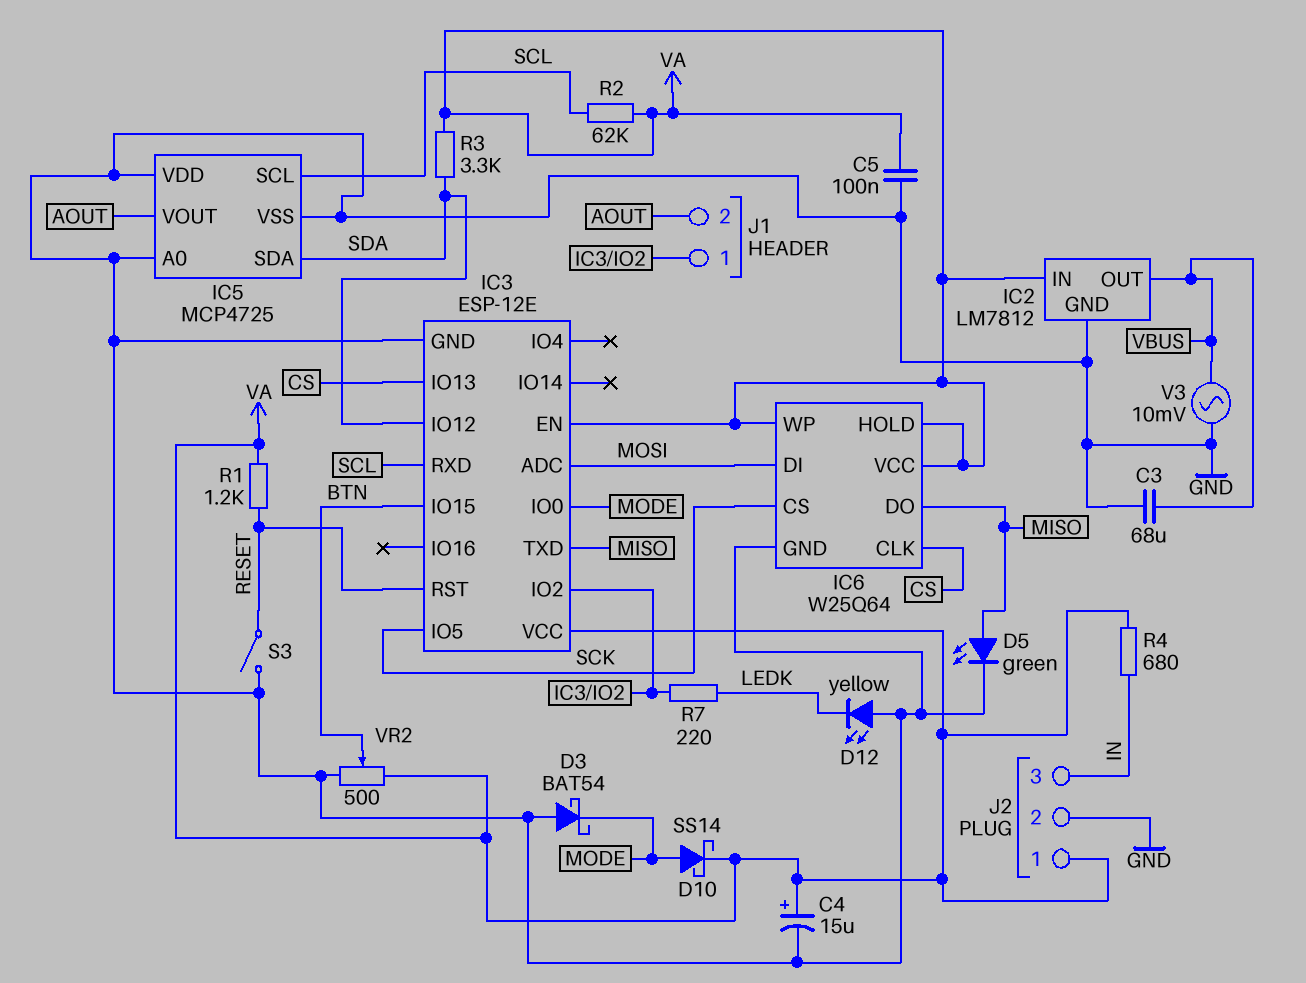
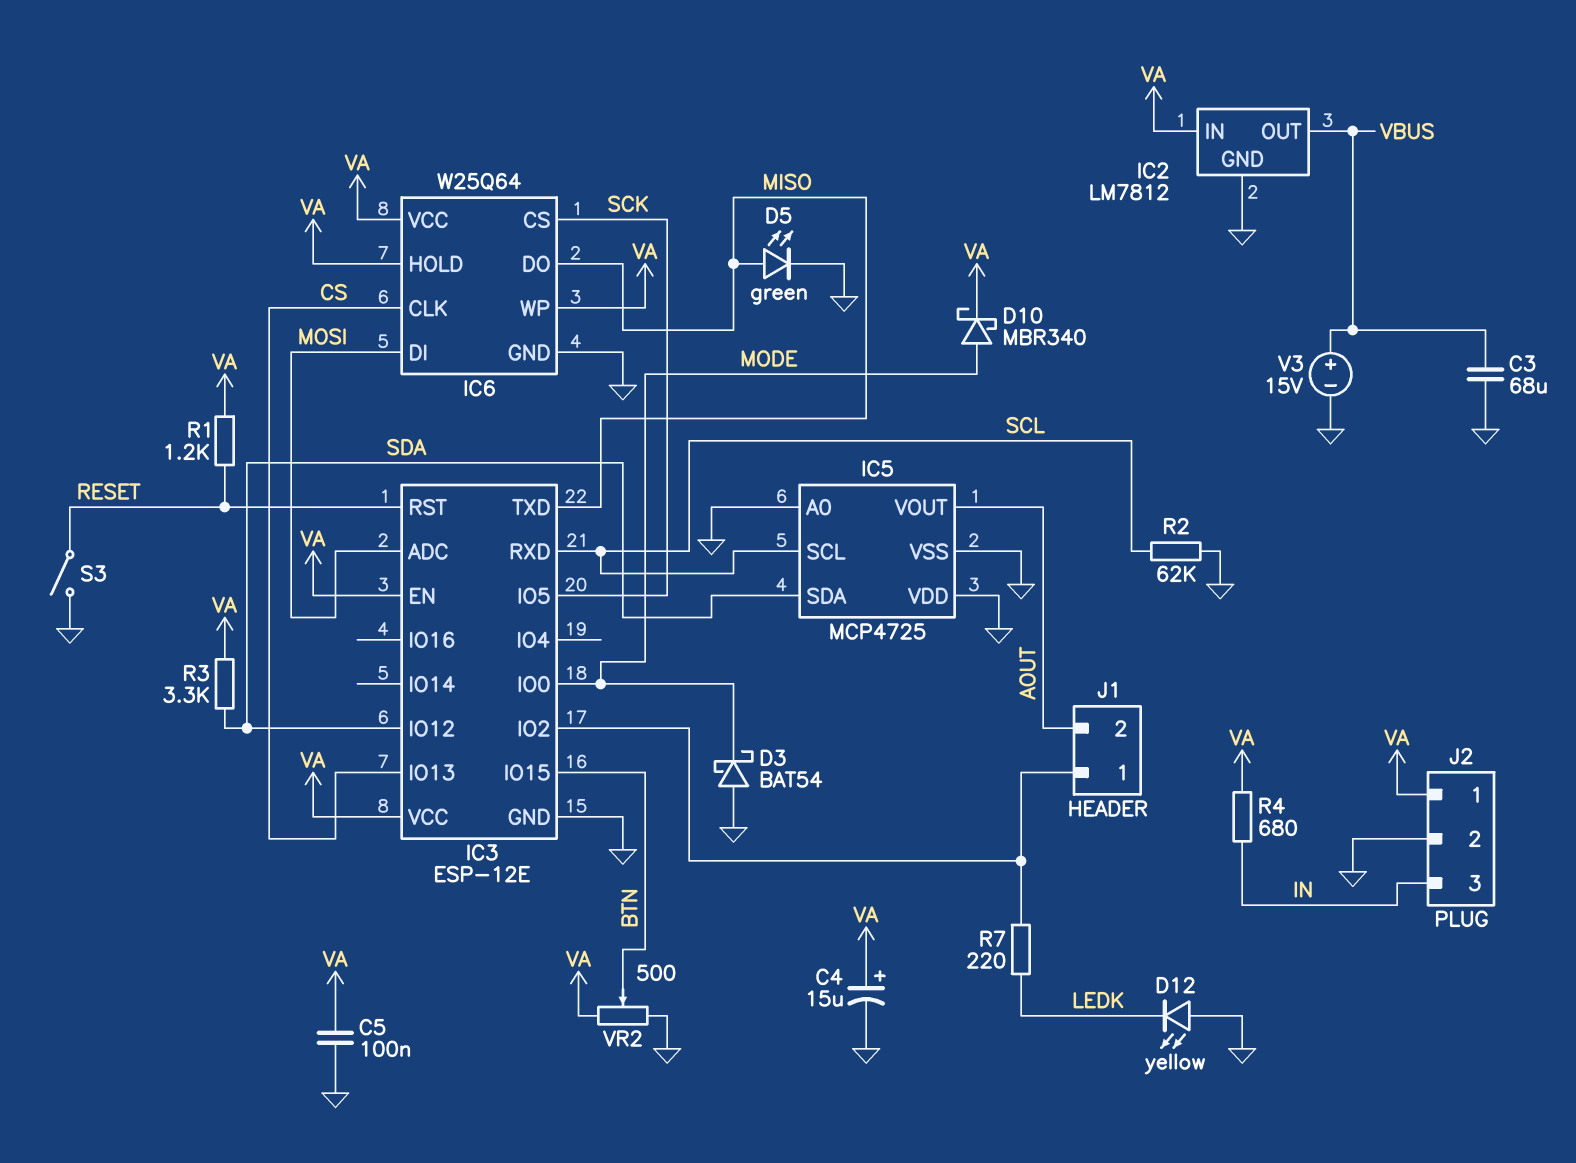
D10: schottky SS14 (A MODE, K VA) -> schottky MBR340 (A MODE, K VA)
R2: 62k (SCL, VA) -> 62k (GND, SCL)
V3: AC 10mV (GND, VBUS) -> 15V (plus VBUS, minus GND)

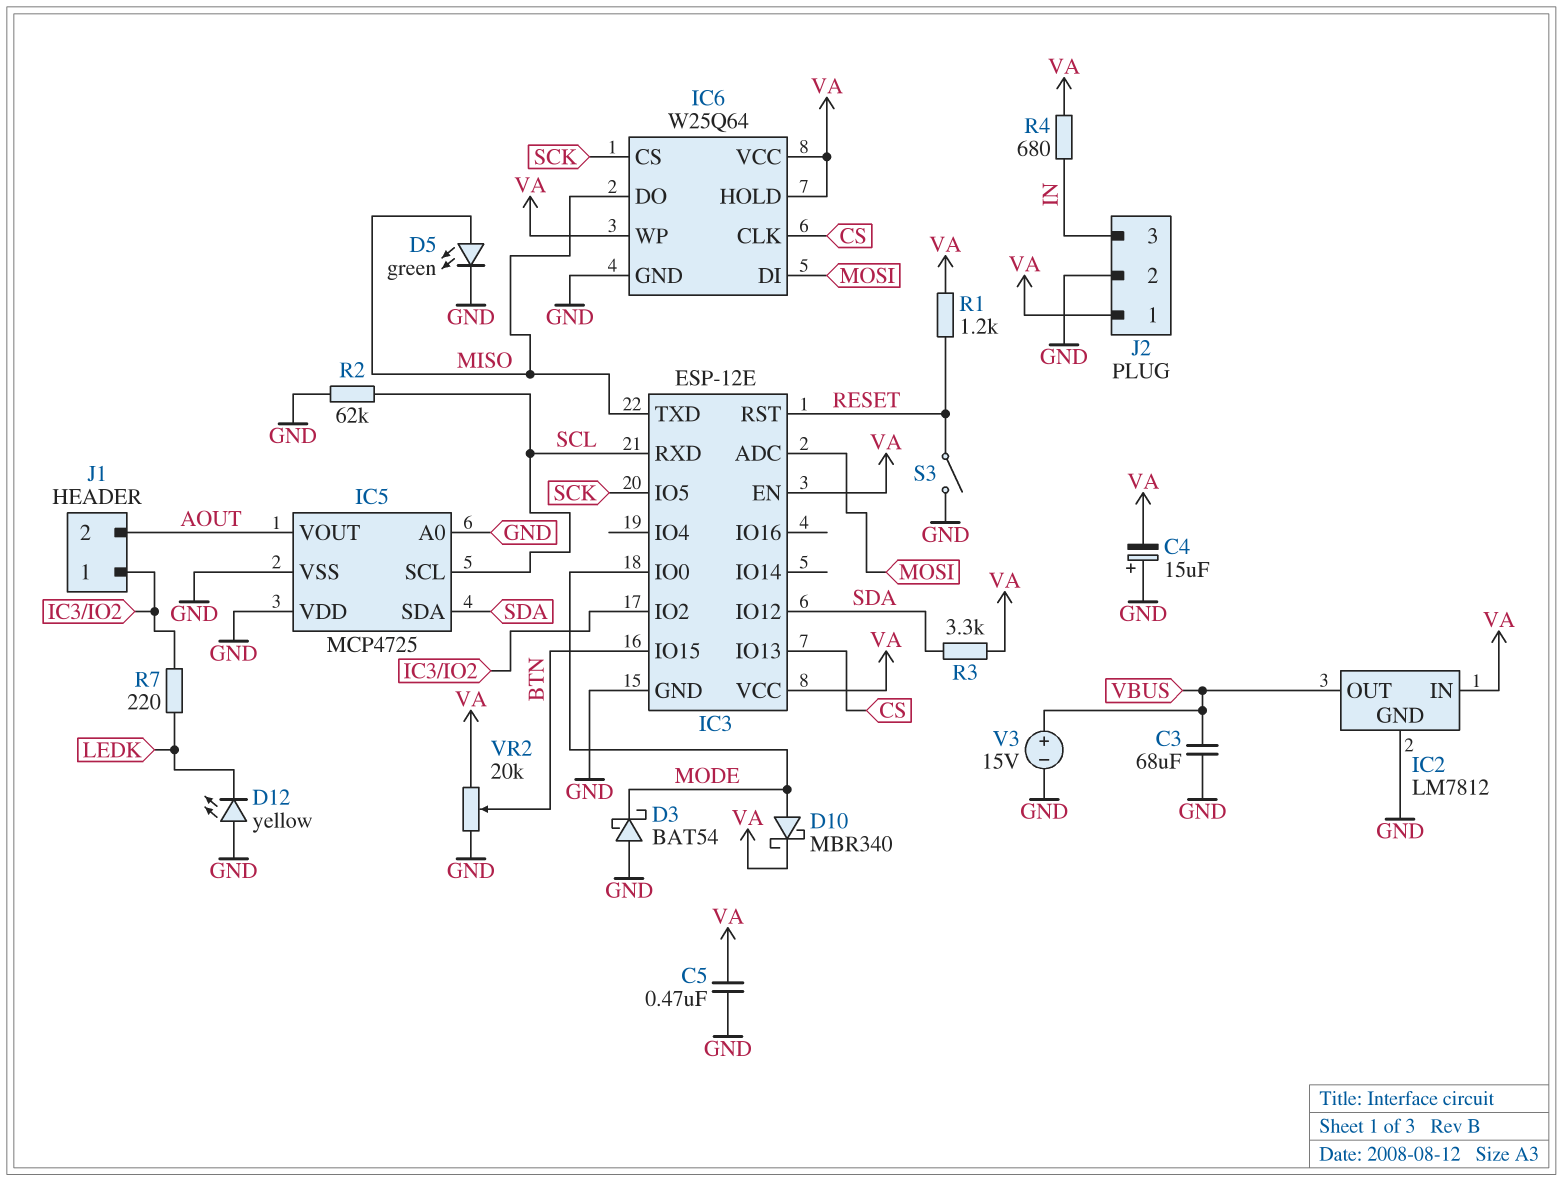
C4: 15uF (plus VA, minus GND) -> 15uF (plus GND, minus VA)
C5: 100nF (GND, VA) -> 470nF (GND, VA)
VR2: 500 (GND, VA, wiper BTN) -> 20k (GND, VA, wiper BTN)

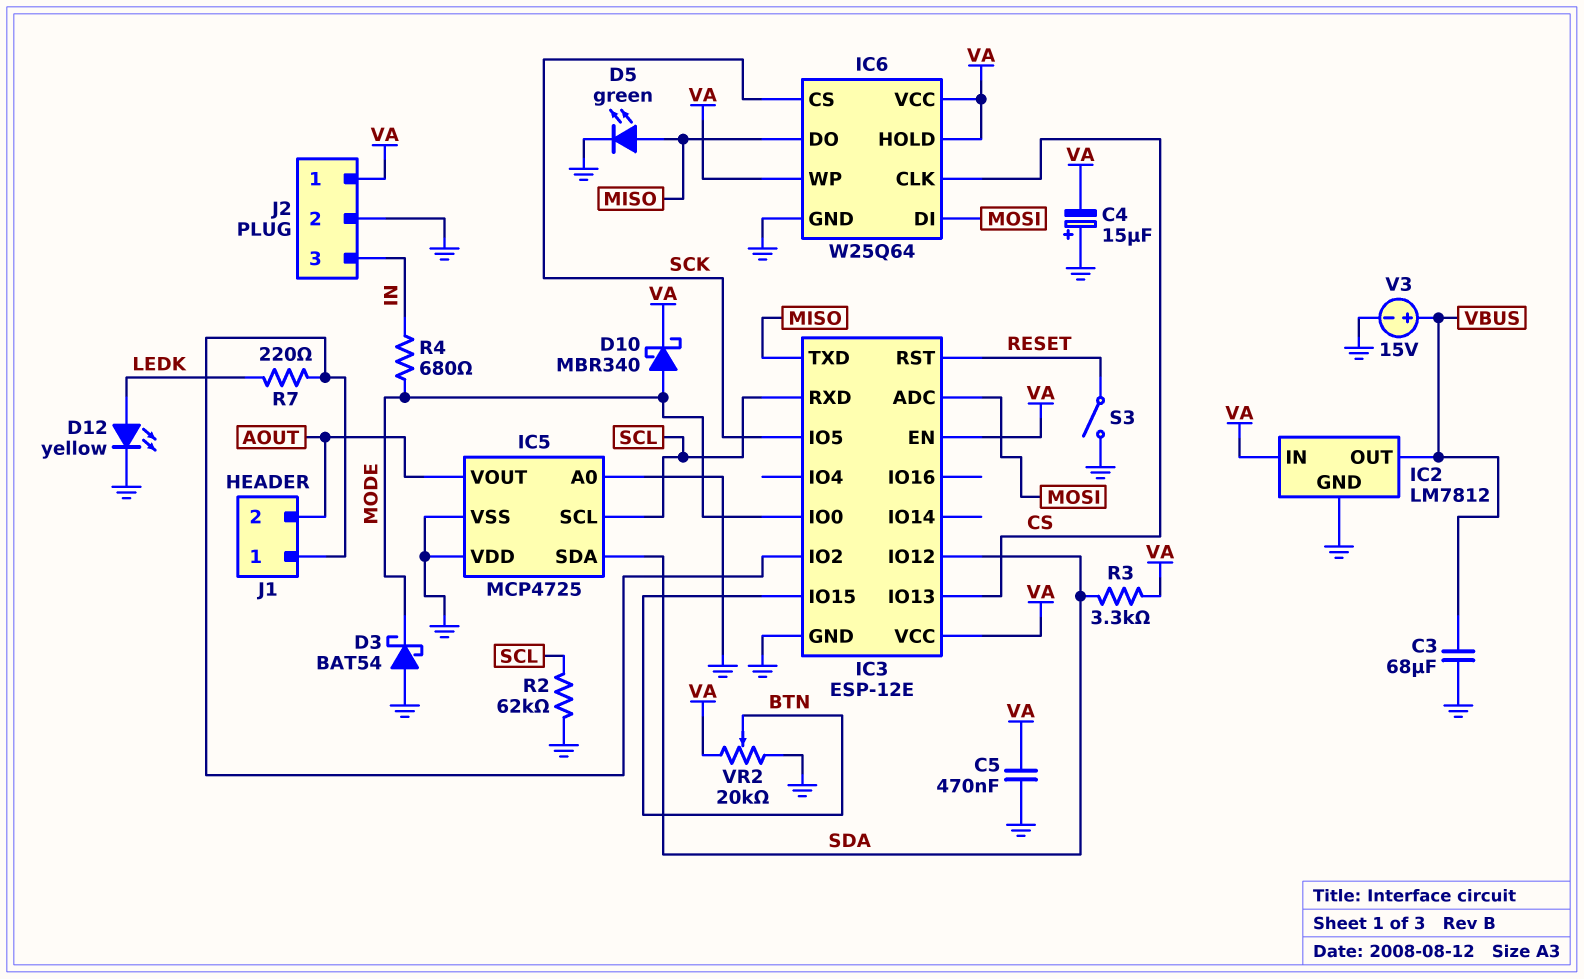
D12: LED yellow (A GND, K LEDK) -> LED yellow (A LEDK, K GND)
R1: 1.2k (RESET, VA) -> none
R4: 680 (IN, VA) -> 680 (IN, MODE)

